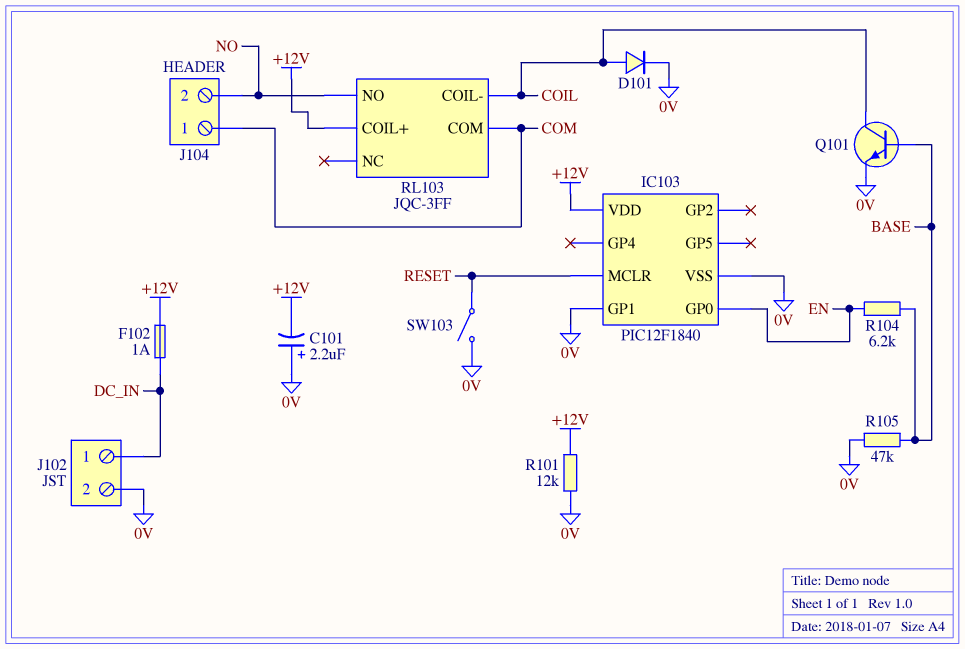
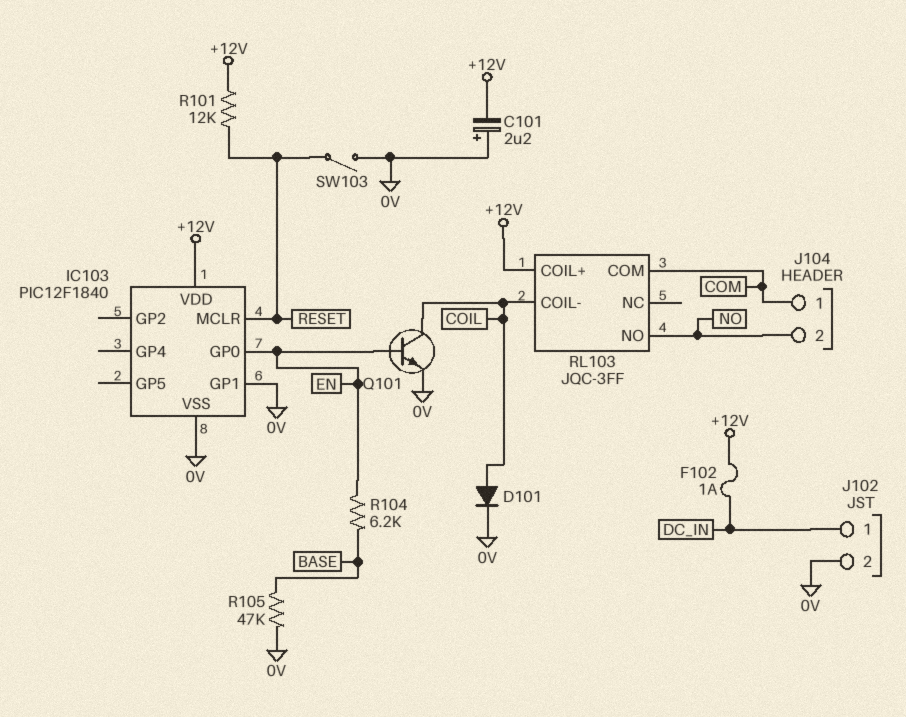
Q101: NPN (B BASE, C COIL, E 0V) -> NPN (B EN, C COIL, E 0V)
R101: 12k (+12V, 0V) -> 12k (+12V, RESET)

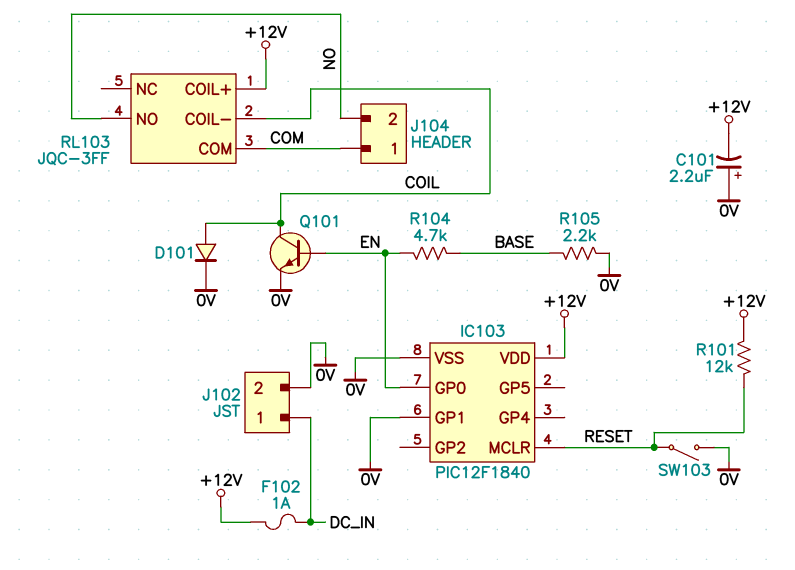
R104: 6.2k (BASE, EN) -> 4.7k (BASE, EN)
R105: 47k (0V, BASE) -> 2.2k (0V, BASE)

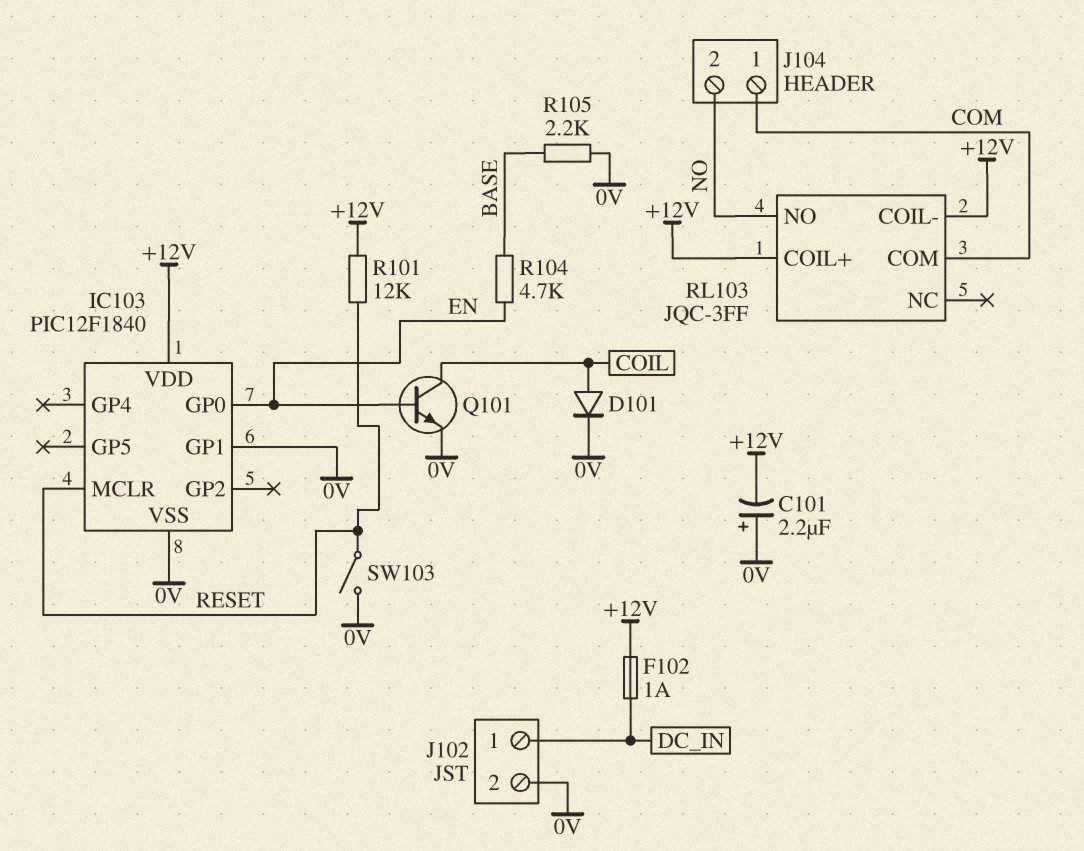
RL103 pin COIL-: COIL -> +12V

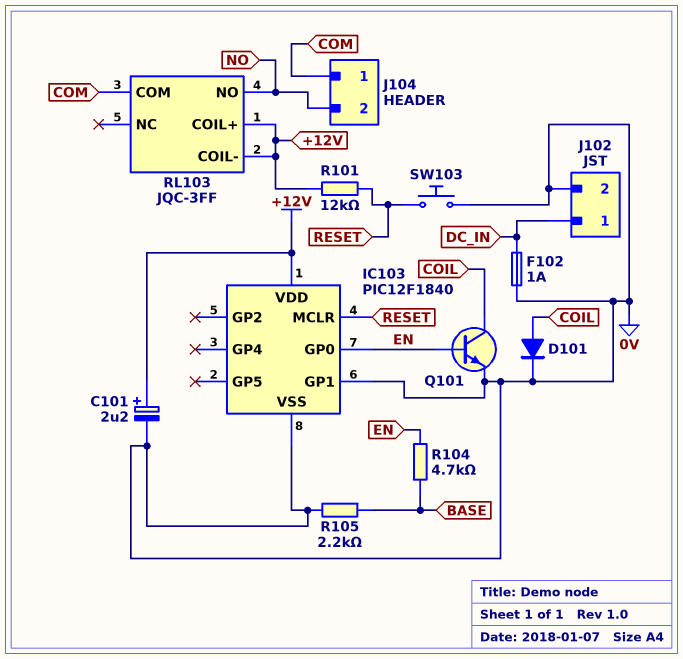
C101: 2.2uF (plus 0V, minus +12V) -> 2.2uF (plus +12V, minus 0V)
F102: 1A (+12V, DC_IN) -> 1A (0V, DC_IN)
SW103: switch (0V, RESET) -> button (0V, RESET)

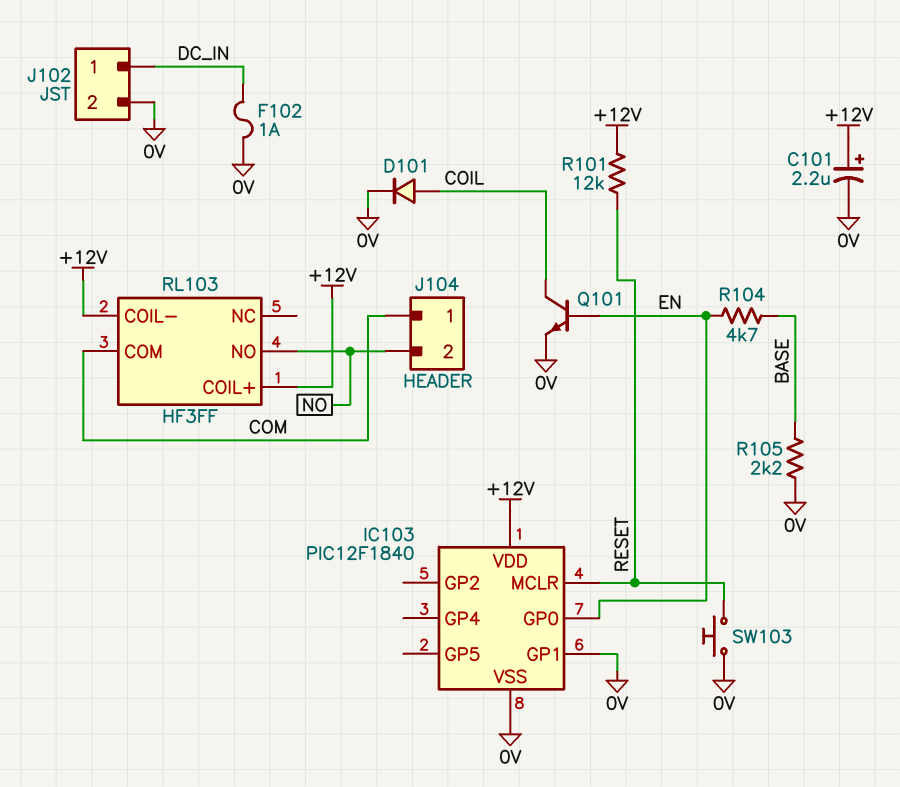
RL103: JQC-3FF -> HF3FF

